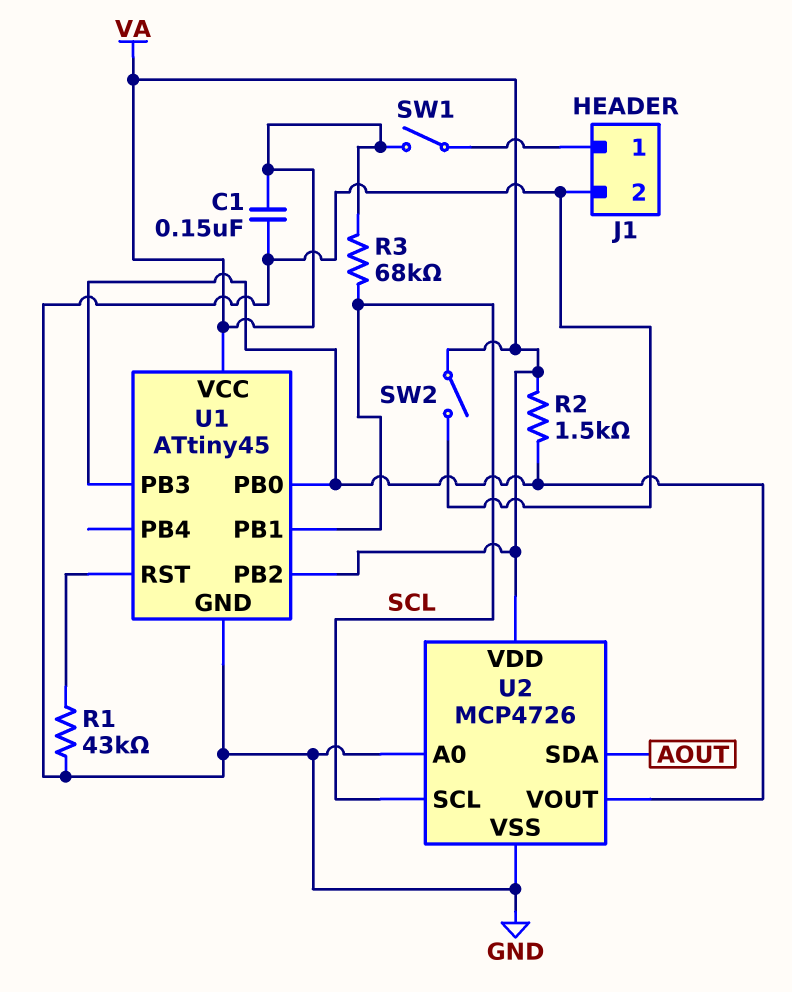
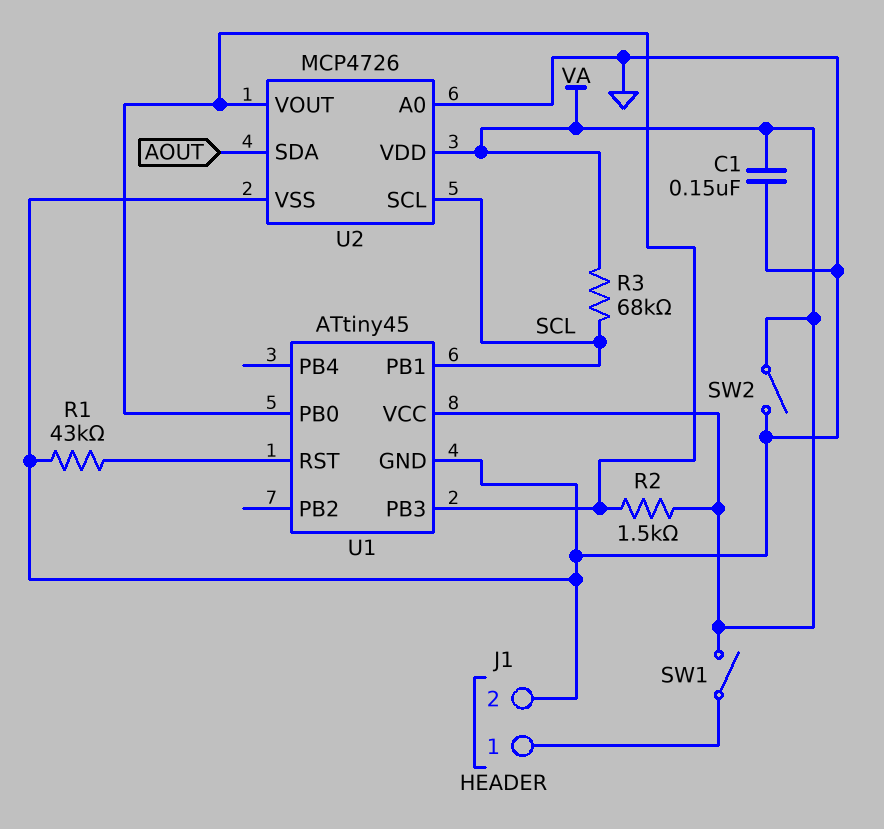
U1 pin PB2: VA -> none

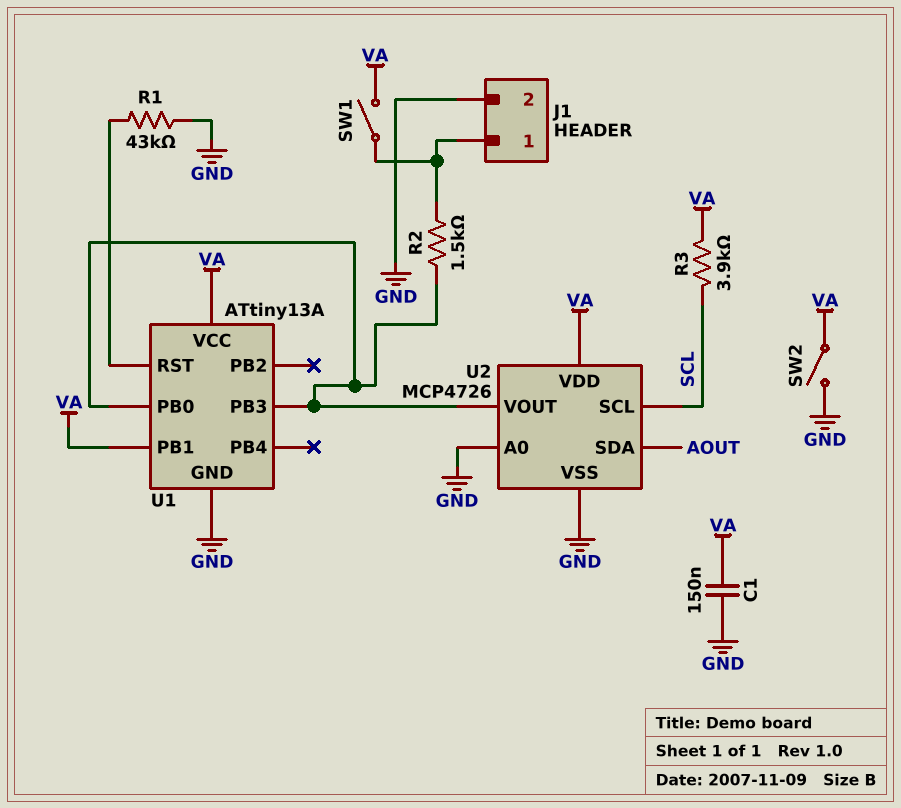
R2: 1.5k (U1/PB0, VA) -> 1.5k (J1/1, U1/PB0)
R3: 68k (SCL, VA) -> 3.9k (SCL, VA)
U1: ATtiny45 -> ATtiny13A
U1 pin PB1: SCL -> VA

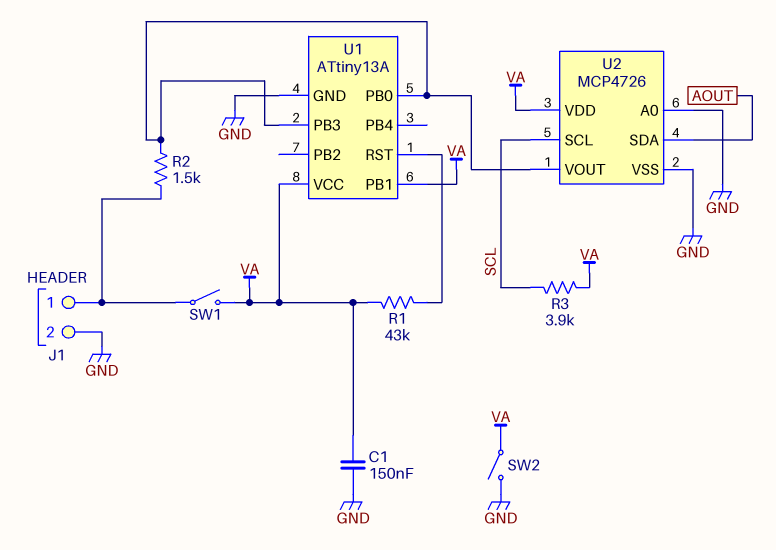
R1: 43k (GND, U1/RST) -> 43k (U1/RST, VA)

